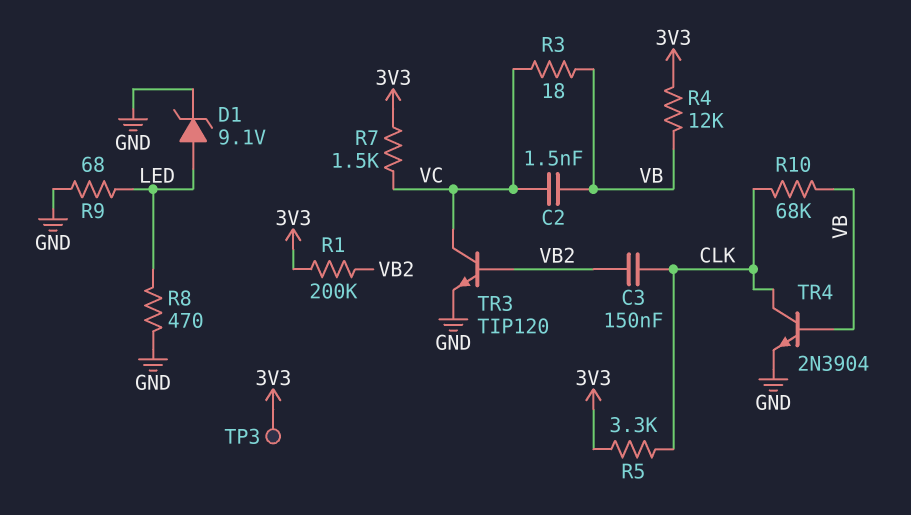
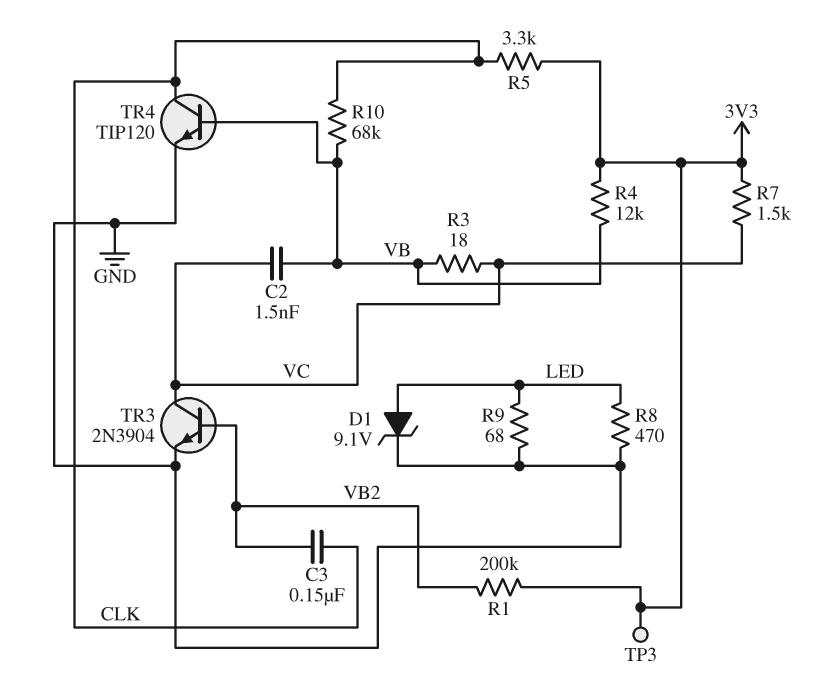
TR3: NPN TIP120 (B VB2, C VC, E GND) -> NPN 2N3904 (B VB2, C VC, E GND)
TR4: NPN 2N3904 (B VB, C CLK, E GND) -> NPN TIP120 (B VB, C CLK, E GND)

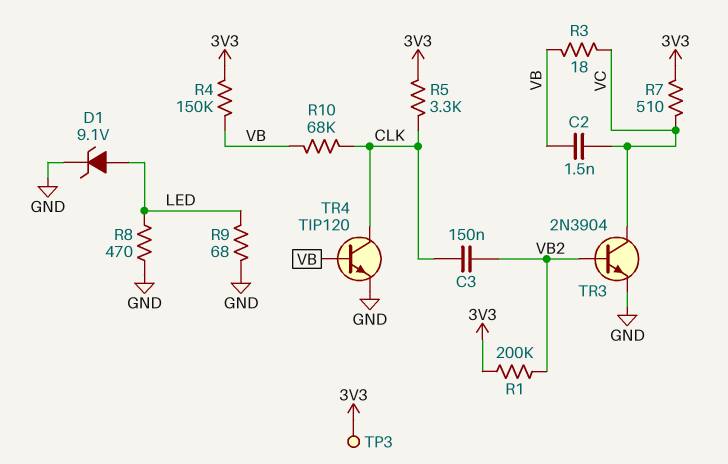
R4: 12k (3V3, VB) -> 150k (3V3, VB)
R7: 1.5k (3V3, VC) -> 510 (3V3, VC)

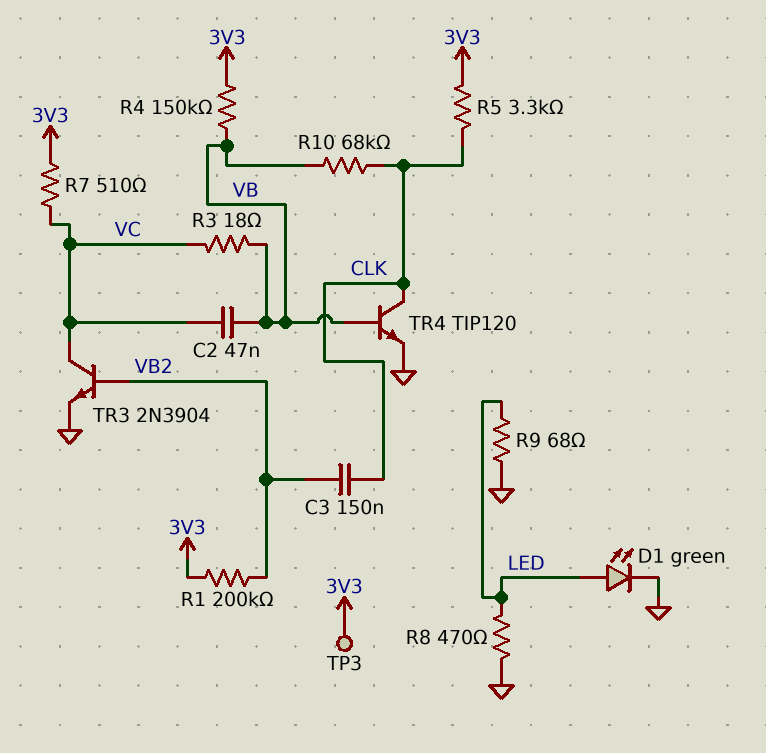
C2: 1.5nF (VB, VC) -> 47nF (VB, VC)
D1: zener 9.1V (A LED, K GND) -> LED green (A LED, K GND)

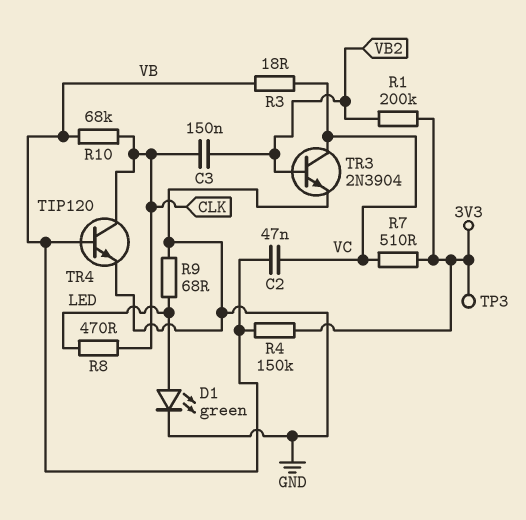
R5: 3.3k (3V3, CLK) -> none
R8: 470 (GND, LED) -> 470 (CLK, LED)

